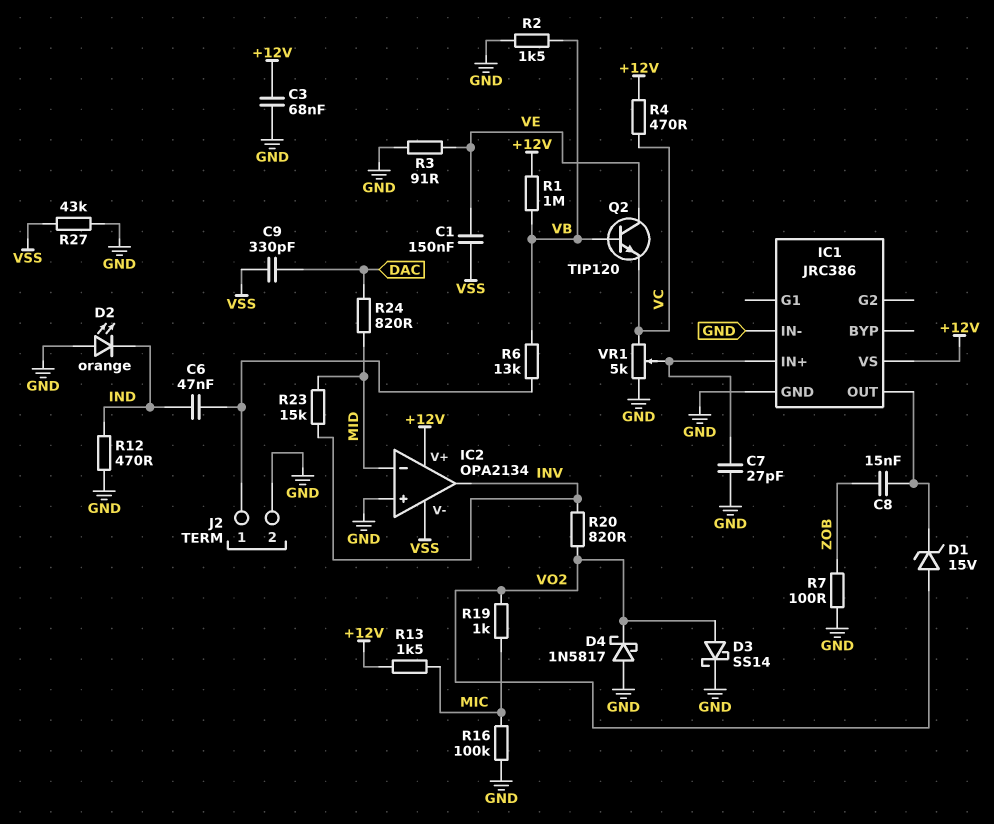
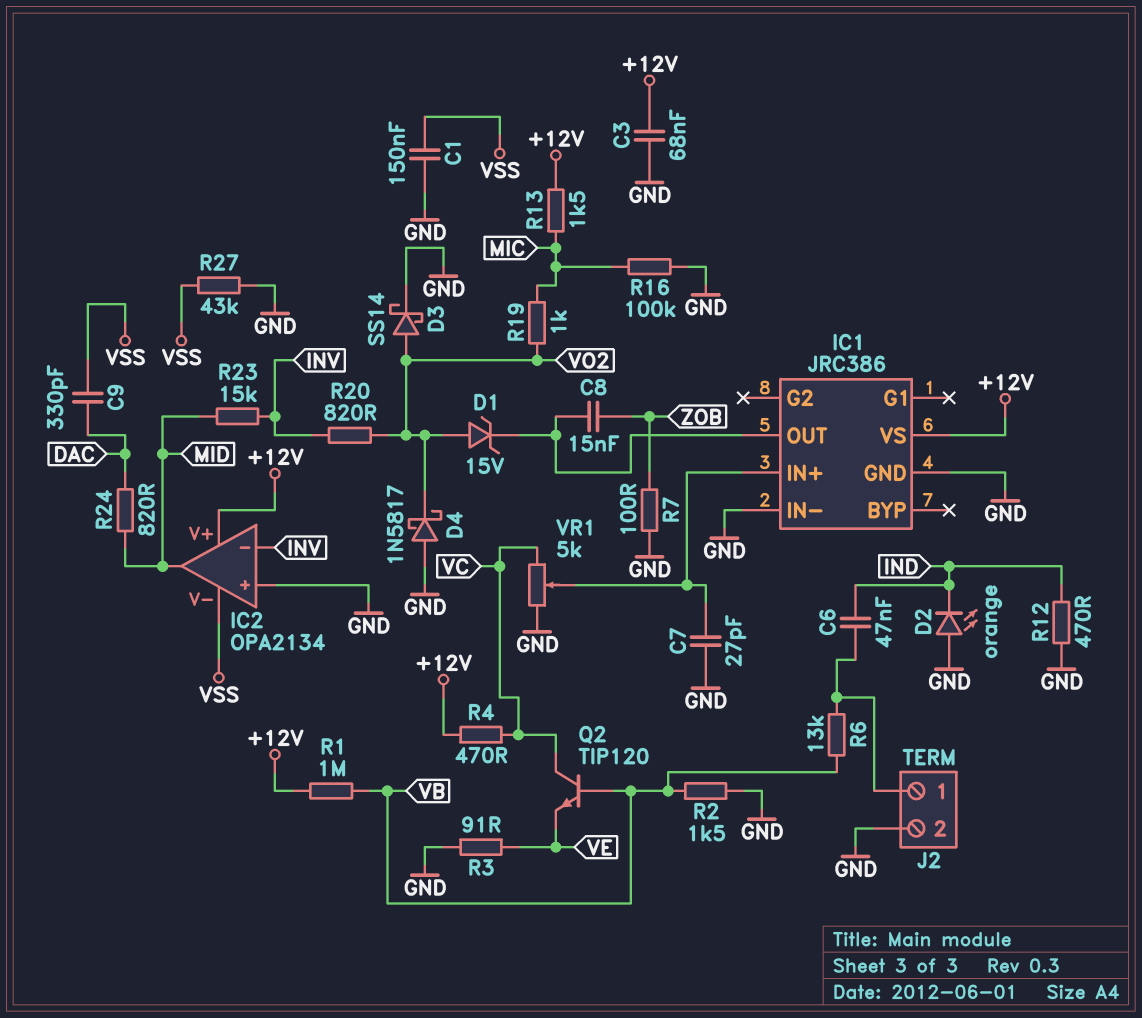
C1: 150nF (VE, VSS) -> 150nF (GND, VSS)
IC2 pin in-: MID -> INV
IC2 pin out: INV -> MID
Q2: NPN TIP120 (B VB, C VE, E VC) -> NPN TIP120 (B VB, C VC, E VE)

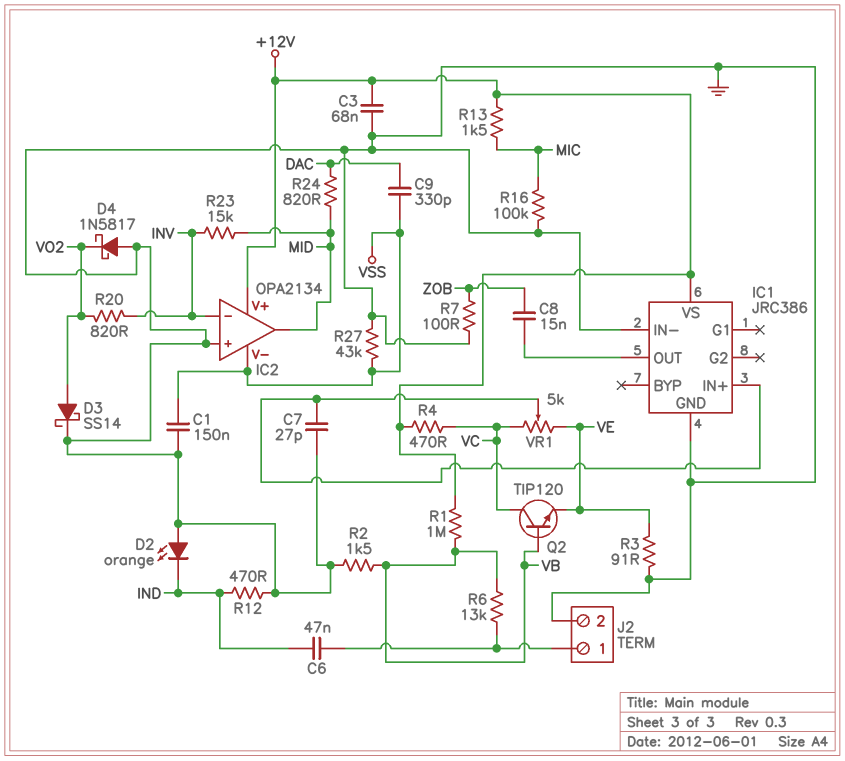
D1: zener 15V (A VO2, K IC1/OUT) -> none
R19: 1k (MIC, VO2) -> none
VR1: 5k (GND, VC, wiper IC1/IN+) -> 5k (VC, VE, wiper IC1/IN+)

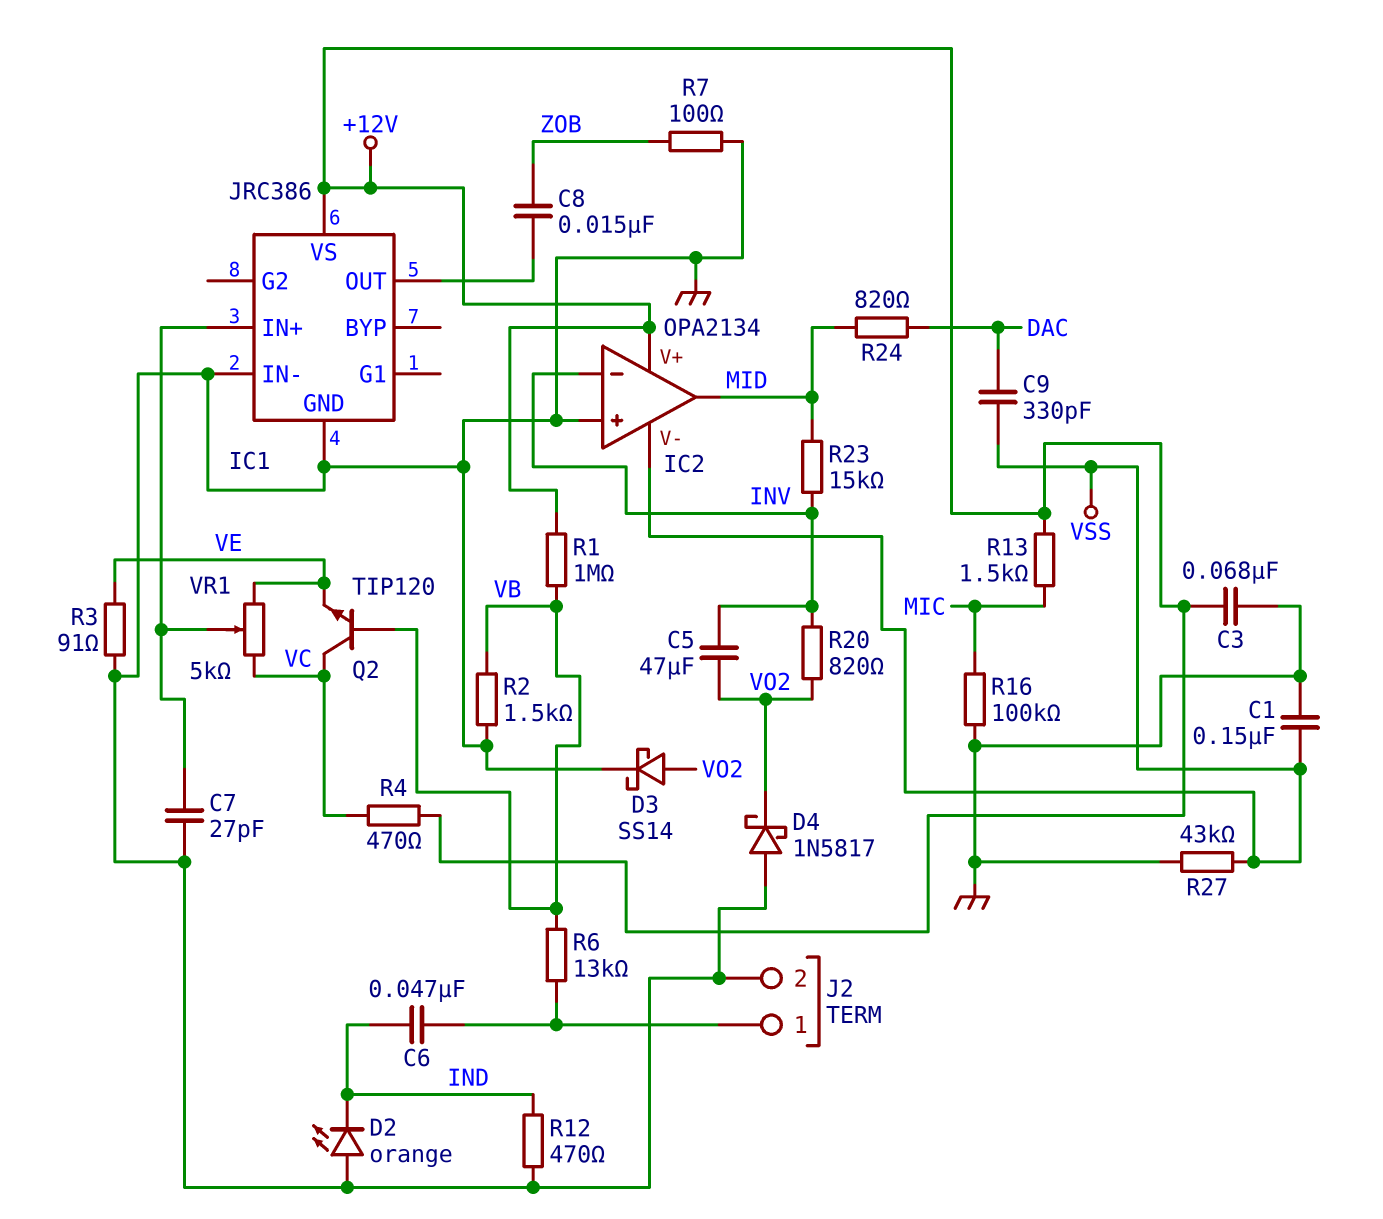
C5: none -> 47uF (INV, VO2)

